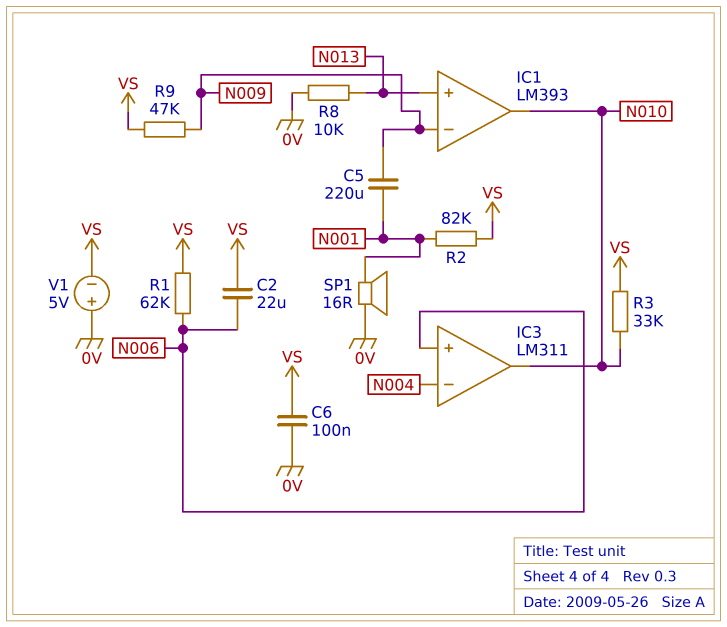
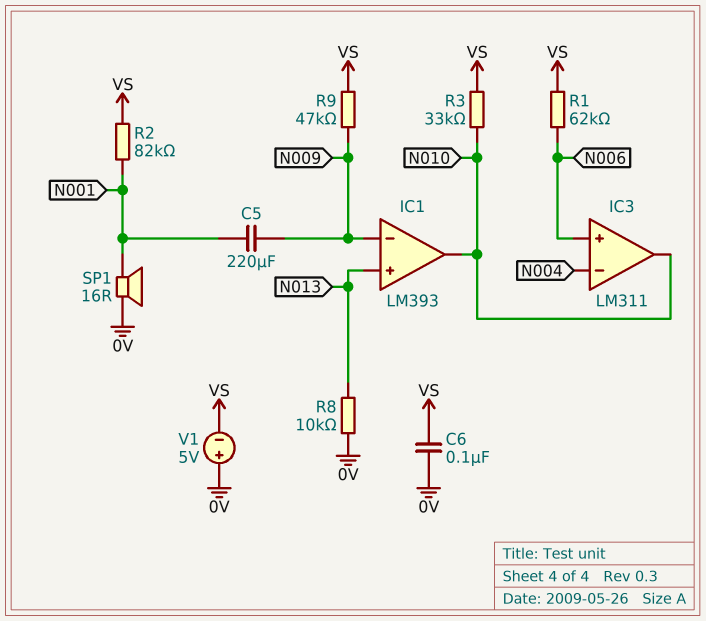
C2: 22uF (N006, VS) -> none

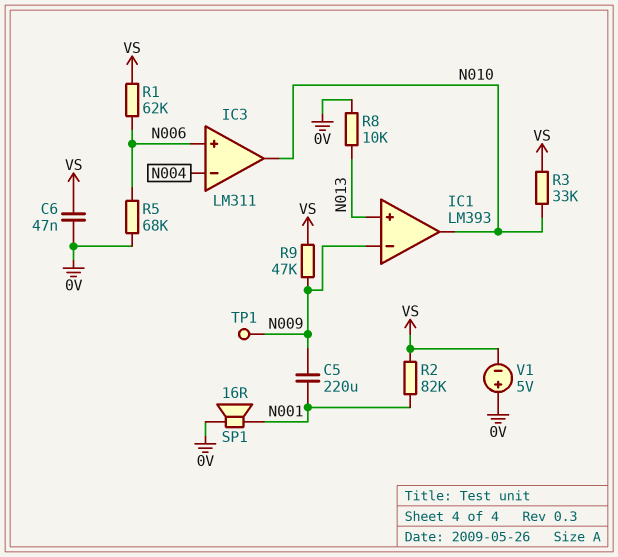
C6: 100nF (0V, VS) -> 47nF (0V, VS)
R5: none -> 68k (0V, N006)
TP1: none -> test point (N009)

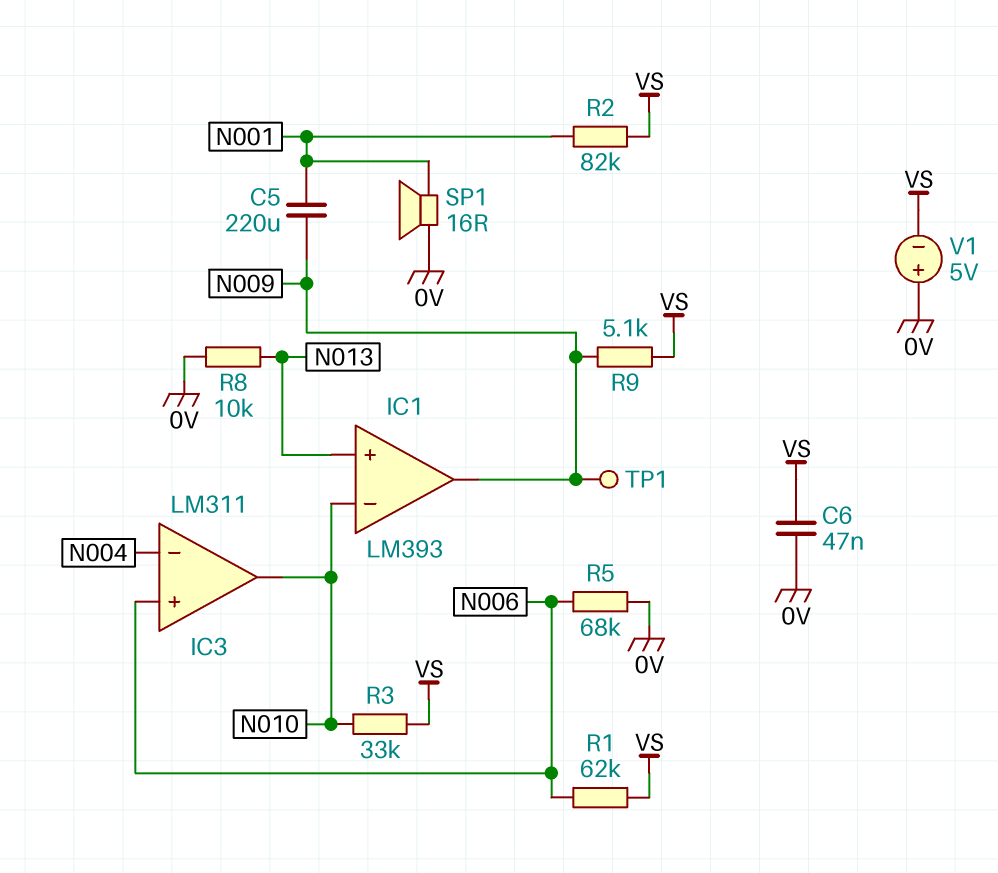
IC1 pin in-: N009 -> N010
IC1 pin out: N010 -> N009
R9: 47k (N009, VS) -> 5.1k (N009, VS)

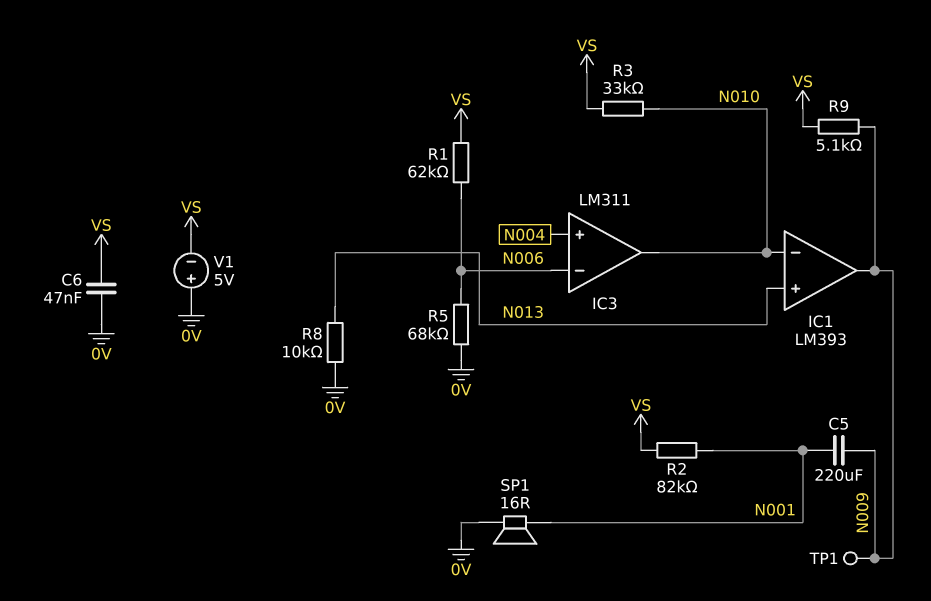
IC3 pin in+: N006 -> N004
IC3 pin in-: N004 -> N006

